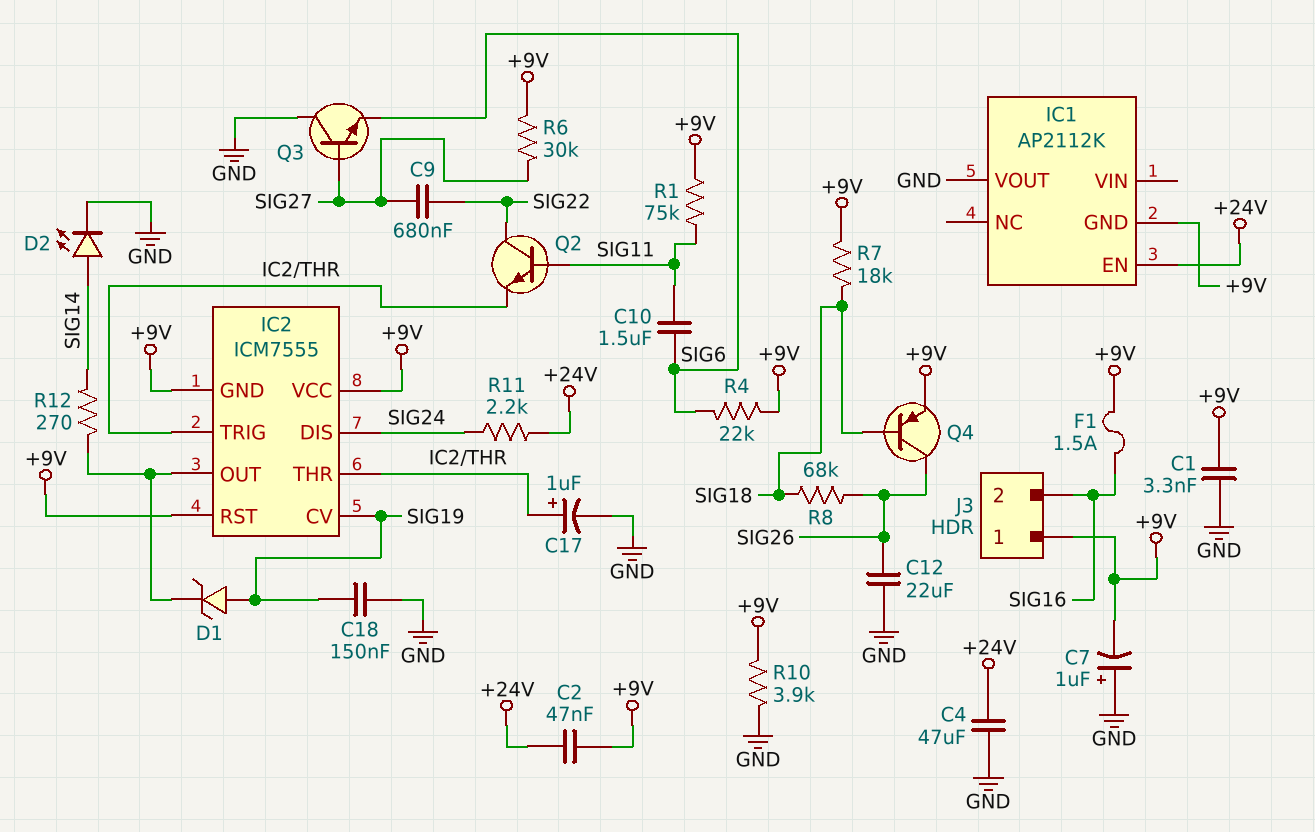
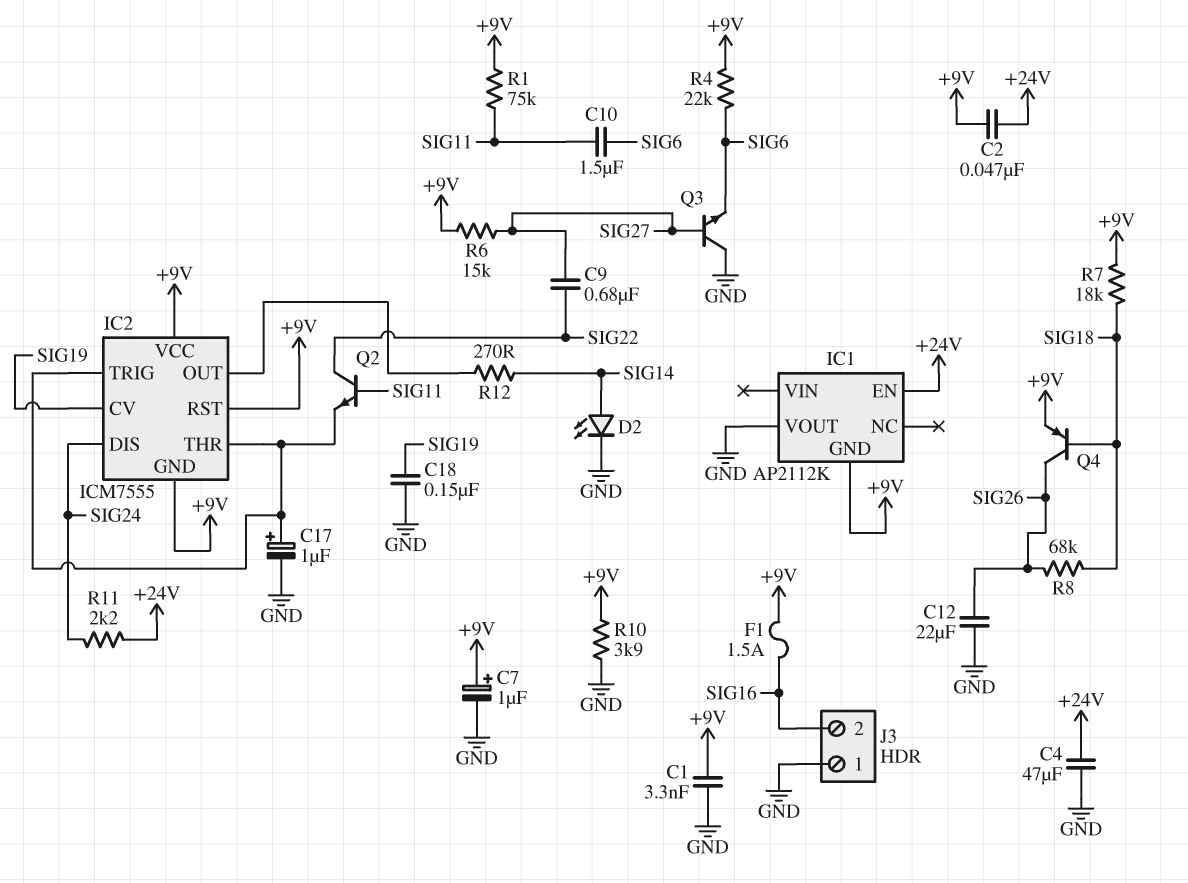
C7: 1uF (plus GND, minus +9V) -> 1uF (plus +9V, minus GND)
D1: zener (A SIG19, K IC2/OUT) -> none
J3 pin 1: +9V -> GND
R6: 30k (+9V, SIG27) -> 15k (+9V, SIG27)

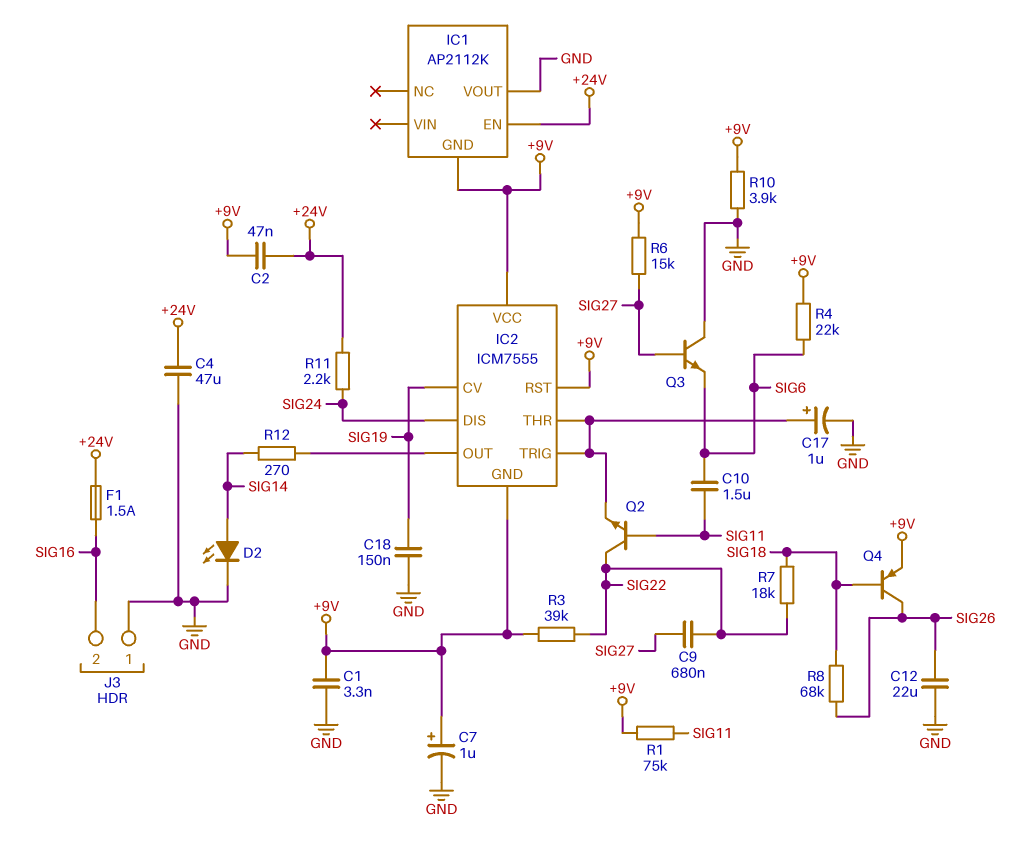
F1: 1.5A (+9V, SIG16) -> 1.5A (+24V, SIG16)
R3: none -> 39k (+9V, SIG22)
R7: 18k (+9V, SIG18) -> 18k (SIG18, SIG22)

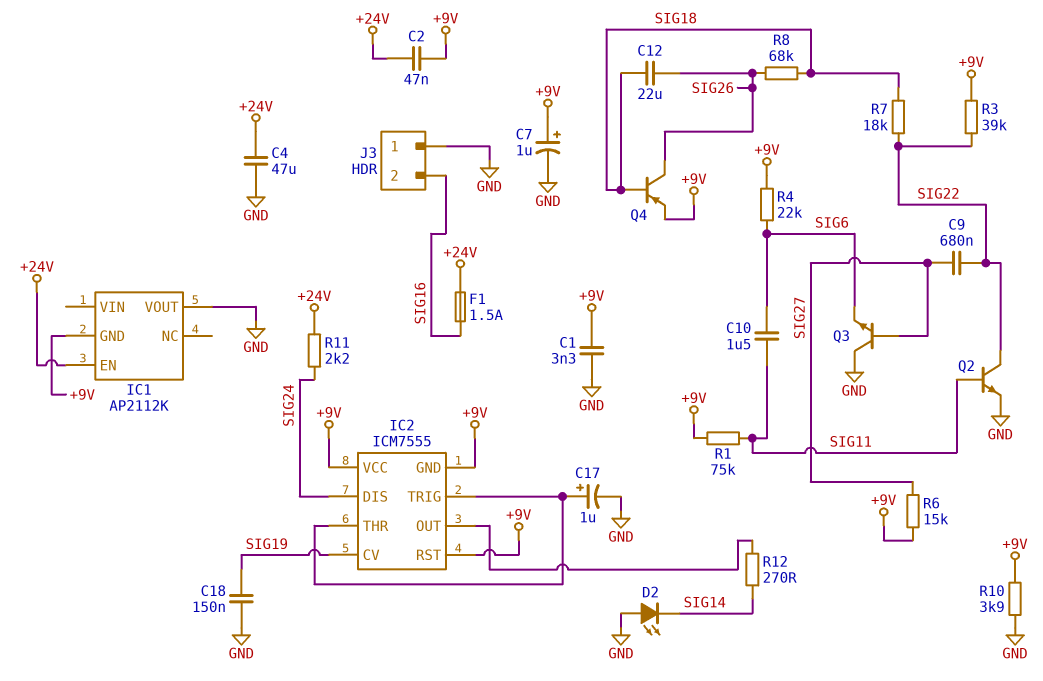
C12: 22uF (GND, SIG26) -> 22uF (SIG18, SIG26)
D2: LED (A SIG14, K GND) -> LED (A GND, K SIG14)
Q2: NPN (B SIG11, C SIG22, E IC2/THR) -> NPN (B SIG11, C SIG22, E GND)

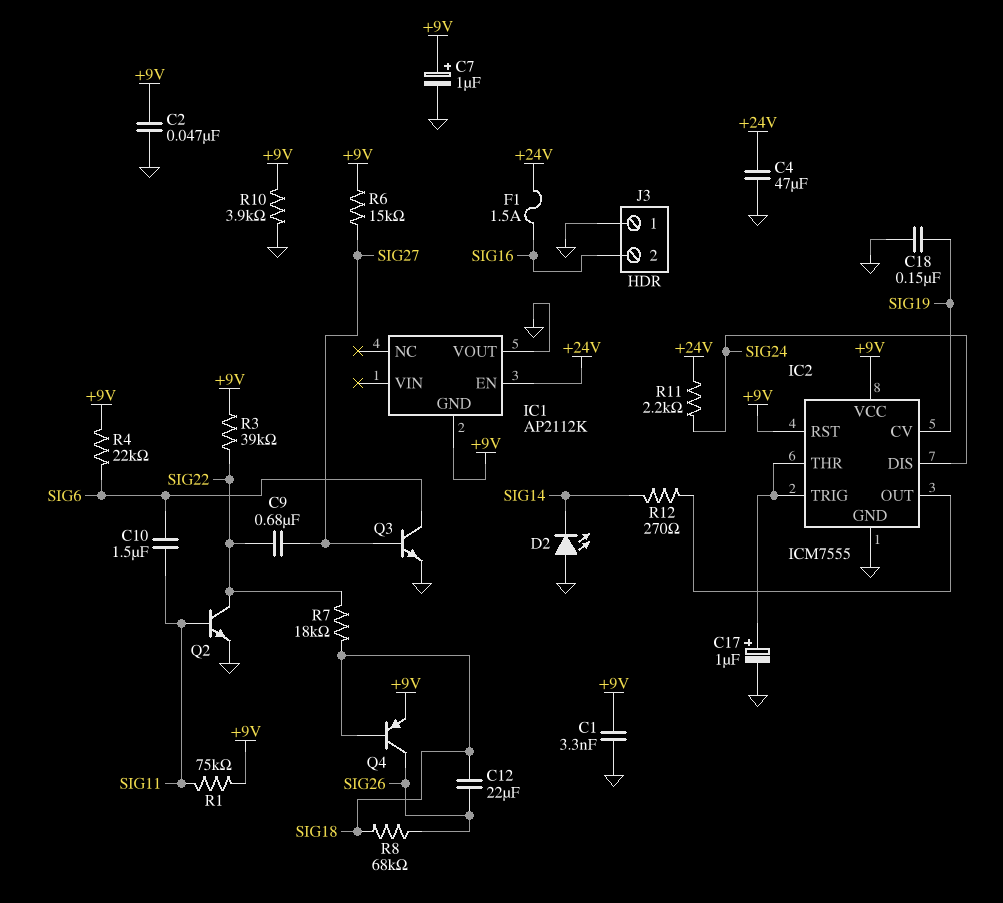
C2: 47nF (+9V, +24V) -> 47nF (+9V, GND)
IC2 pin GND: +9V -> GND
Q3: NPN (B SIG27, C GND, E SIG6) -> NPN (B SIG27, C SIG6, E GND)

